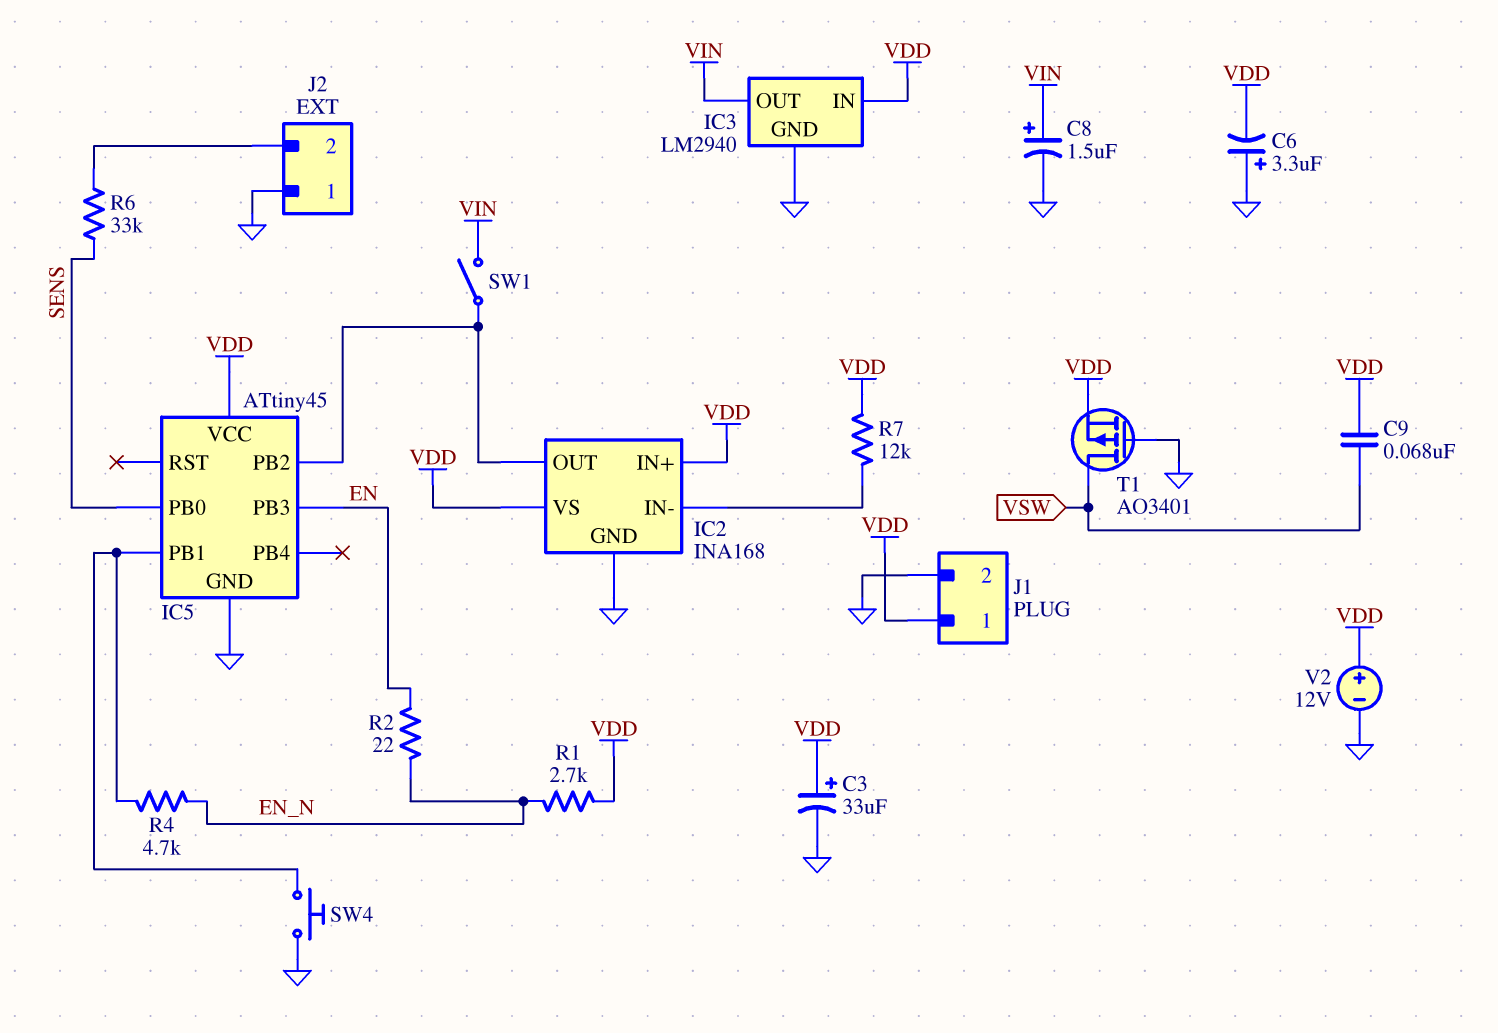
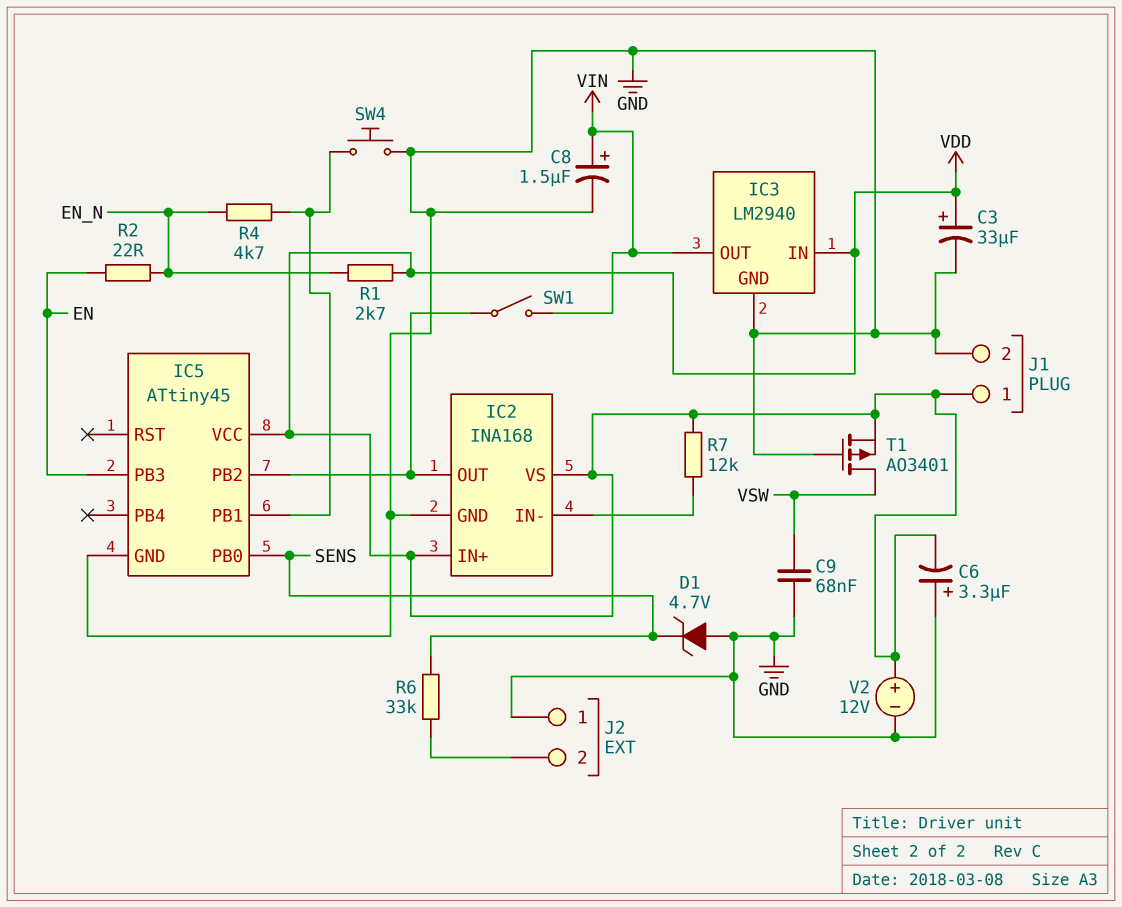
C9: 68nF (VDD, VSW) -> 68nF (GND, VSW)
D1: none -> zener 4.7V (A GND, K SENS)

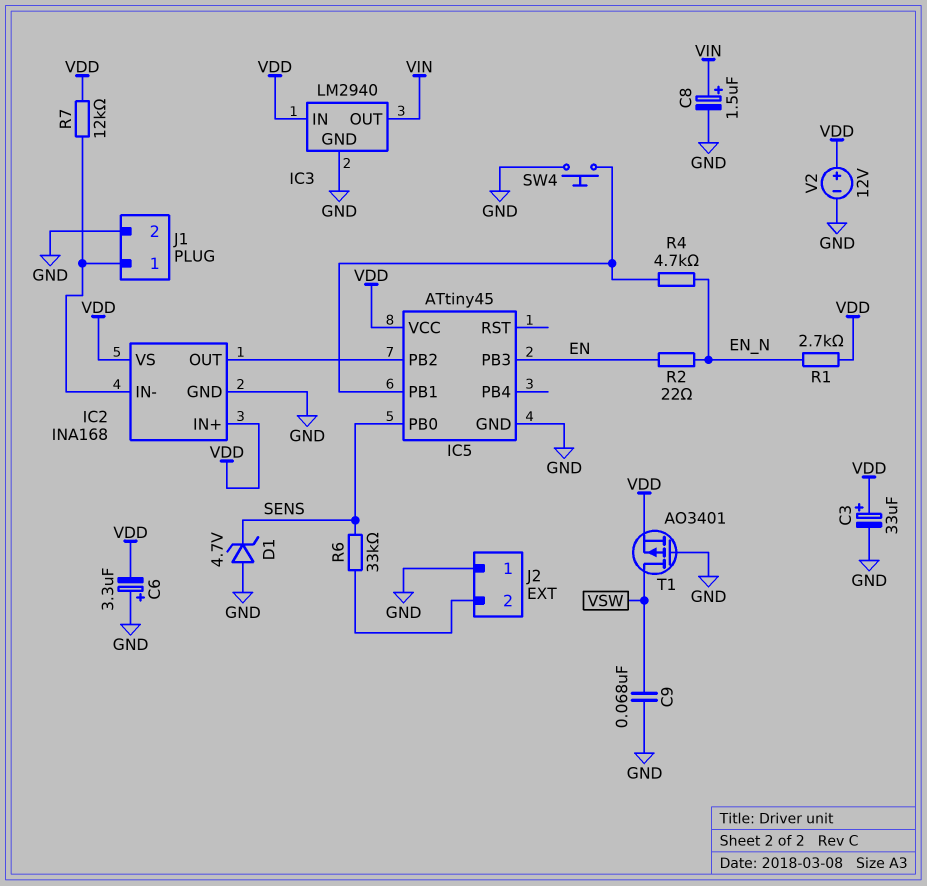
J1 pin 1: VDD -> IC2/IN-
SW1: switch (IC2/OUT, VIN) -> none

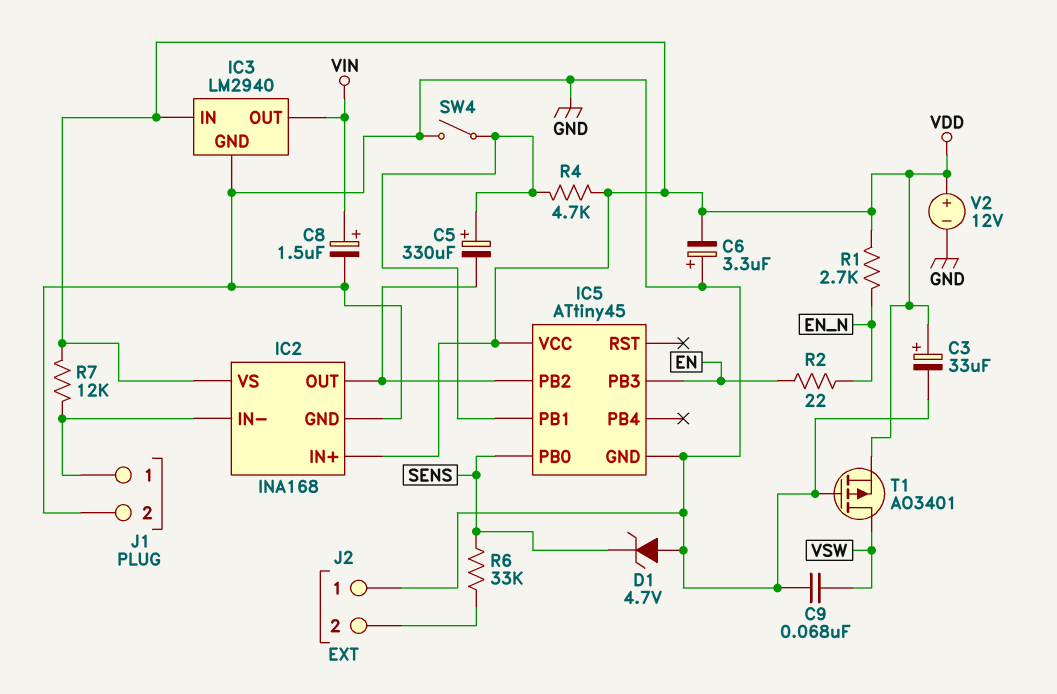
C5: none -> 330uF (plus IC5/PB1, minus IC2/OUT)
R4: 4.7k (EN_N, IC5/PB1) -> 4.7k (IC5/PB1, VDD)
SW4: button (GND, IC5/PB1) -> switch (GND, IC5/PB1)

